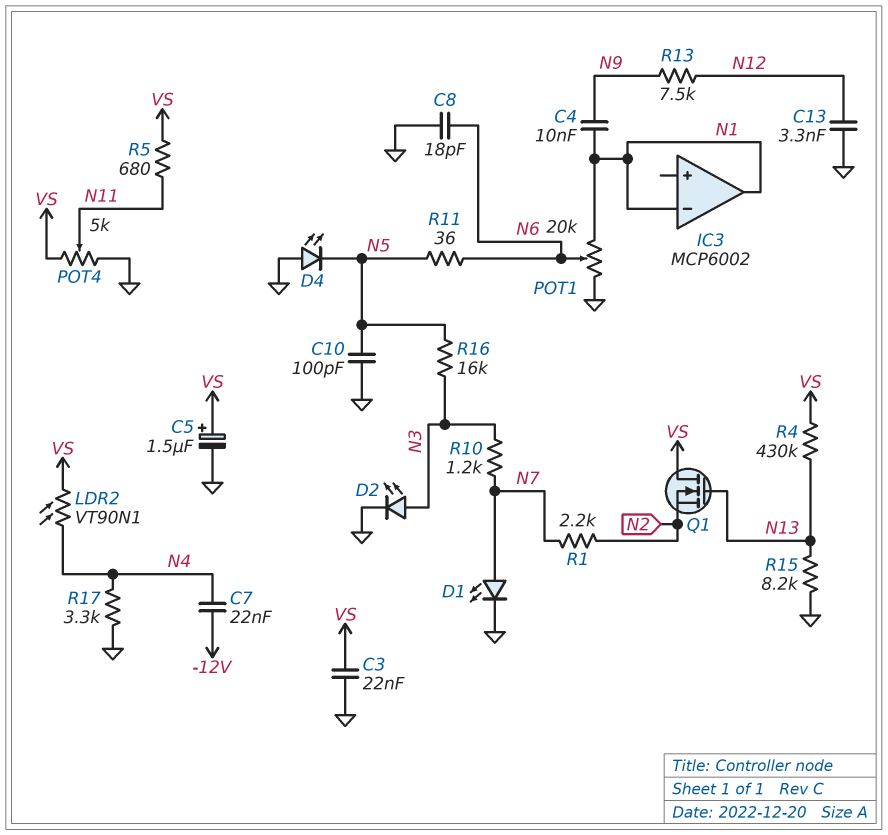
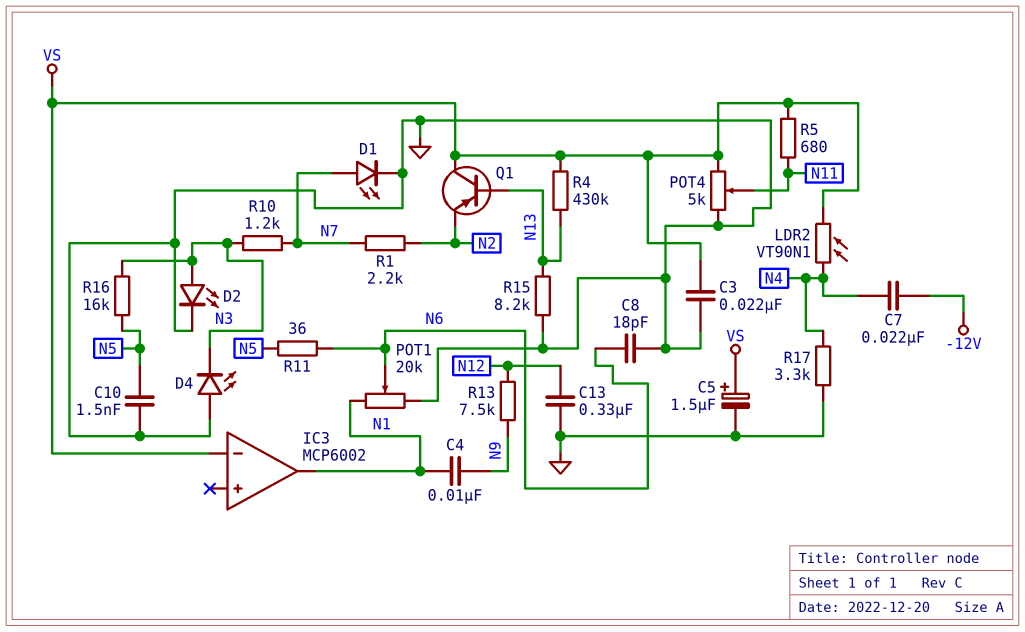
C10: 100pF (GND, N5) -> 1.5nF (GND, N5)
C13: 3.3nF (GND, N12) -> 330nF (GND, N12)
D4: LED (A GND, K N5) -> LED (A GND, K N3)
IC3 pin in-: N1 -> VS
Q1: NMOS (G N13, D VS, S N2) -> PNP (B N13, C VS, E N2)

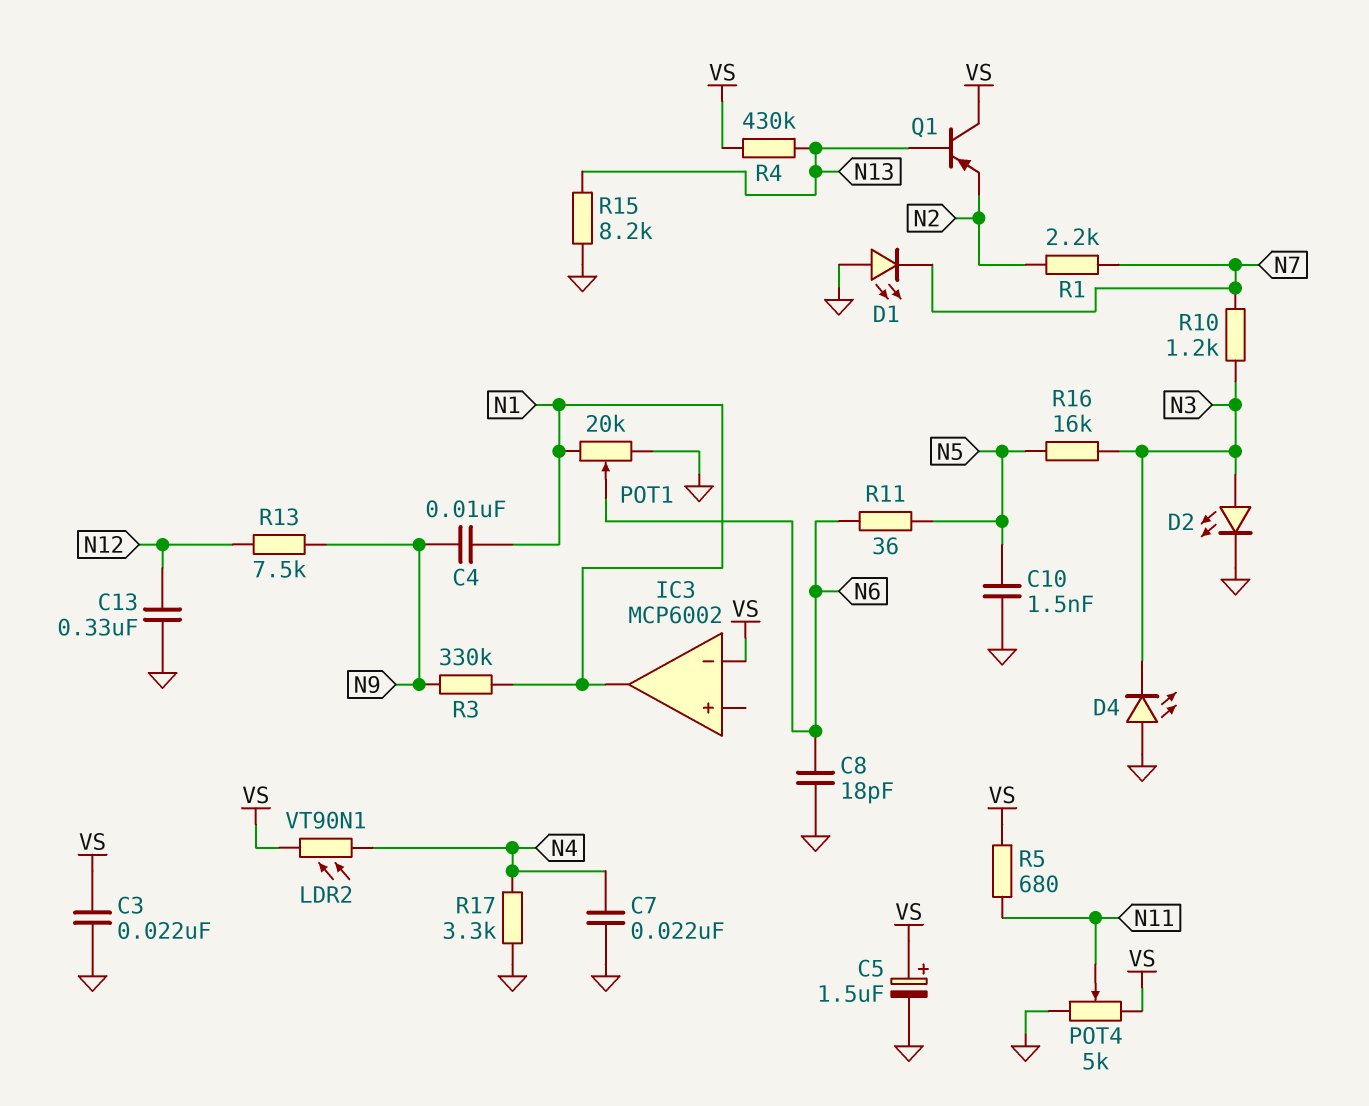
C7: 22nF (-12V, N4) -> 22nF (GND, N4)
D1: LED (A N7, K GND) -> LED (A GND, K N7)
R3: none -> 330k (N1, N9)

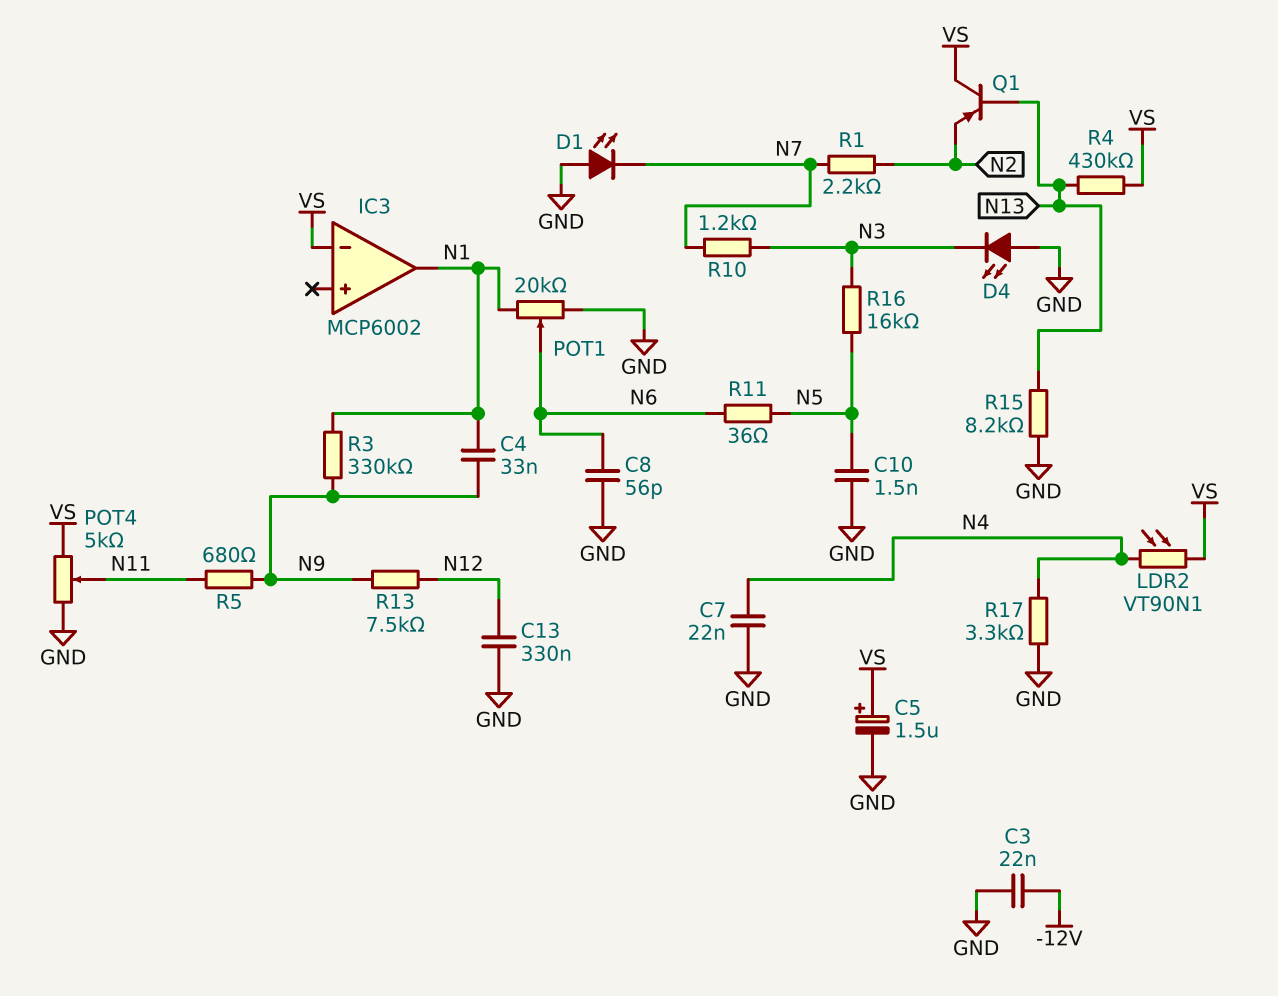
C3: 22nF (GND, VS) -> 22nF (-12V, GND)
C4: 10nF (N1, N9) -> 33nF (N1, N9)
C8: 18pF (GND, N6) -> 56pF (GND, N6)
D2: LED (A N3, K GND) -> none
R5: 680 (N11, VS) -> 680 (N9, N11)

